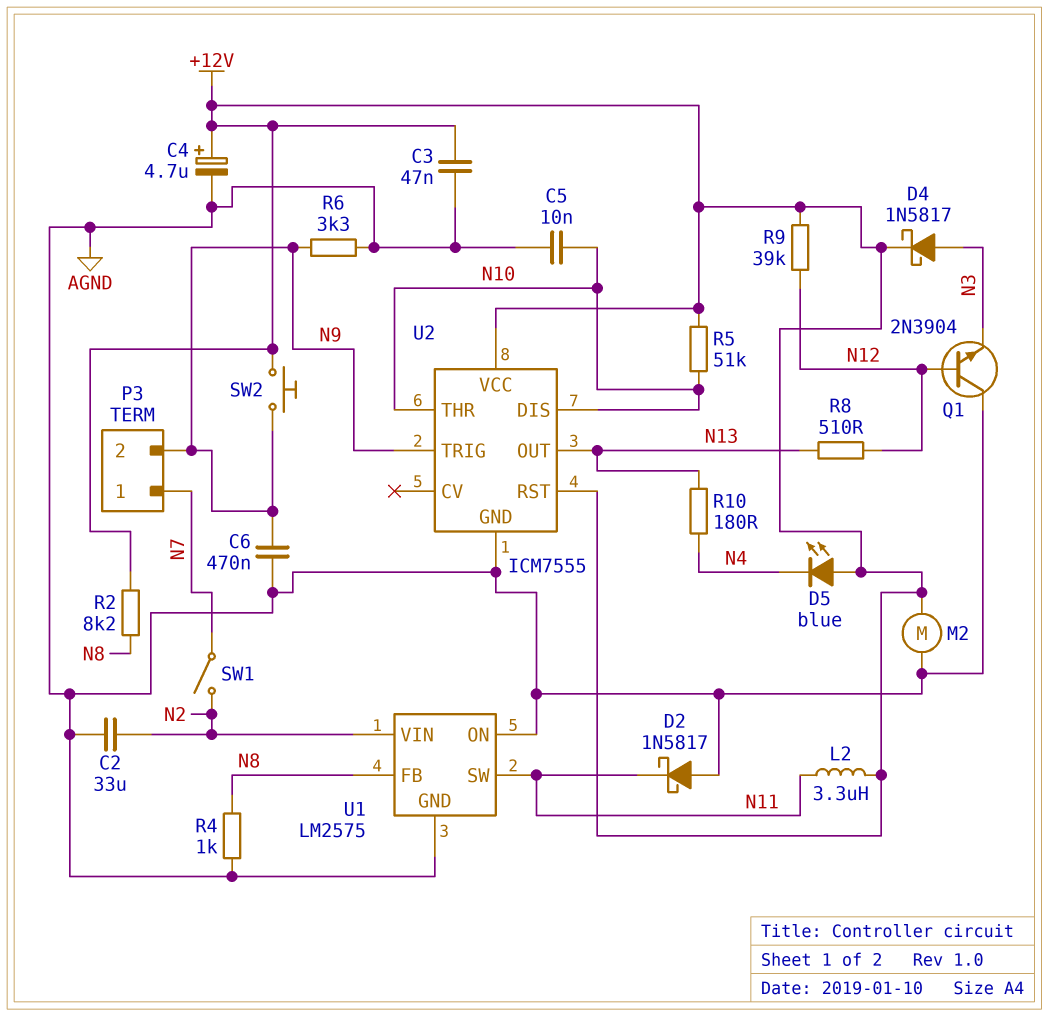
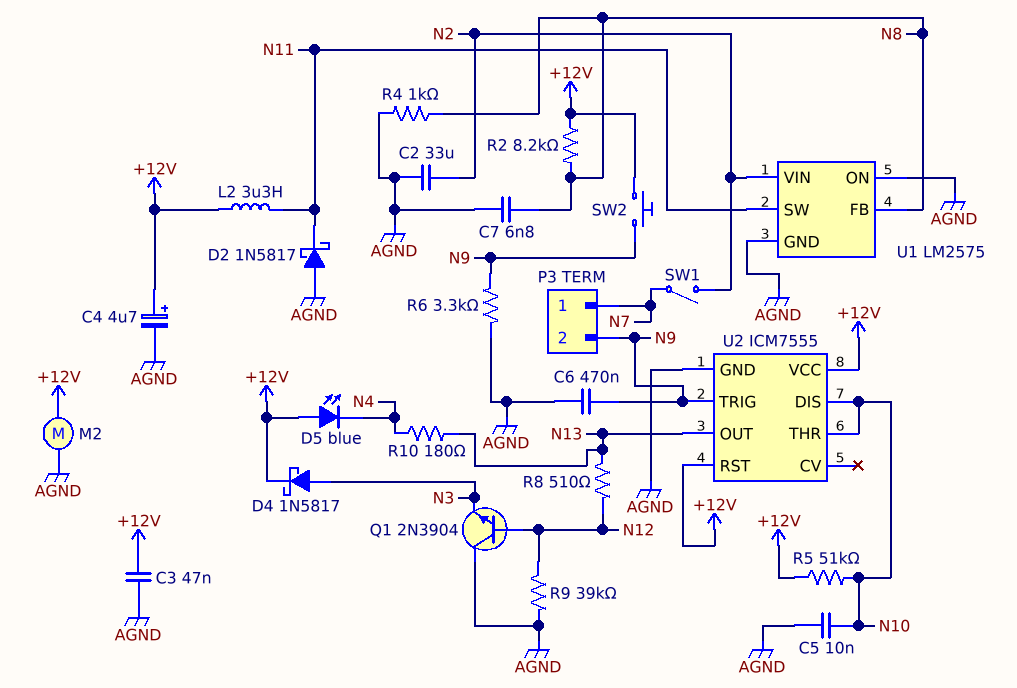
C7: none -> 6.8nF (AGND, N8)
R9: 39k (+12V, N12) -> 39k (AGND, N12)

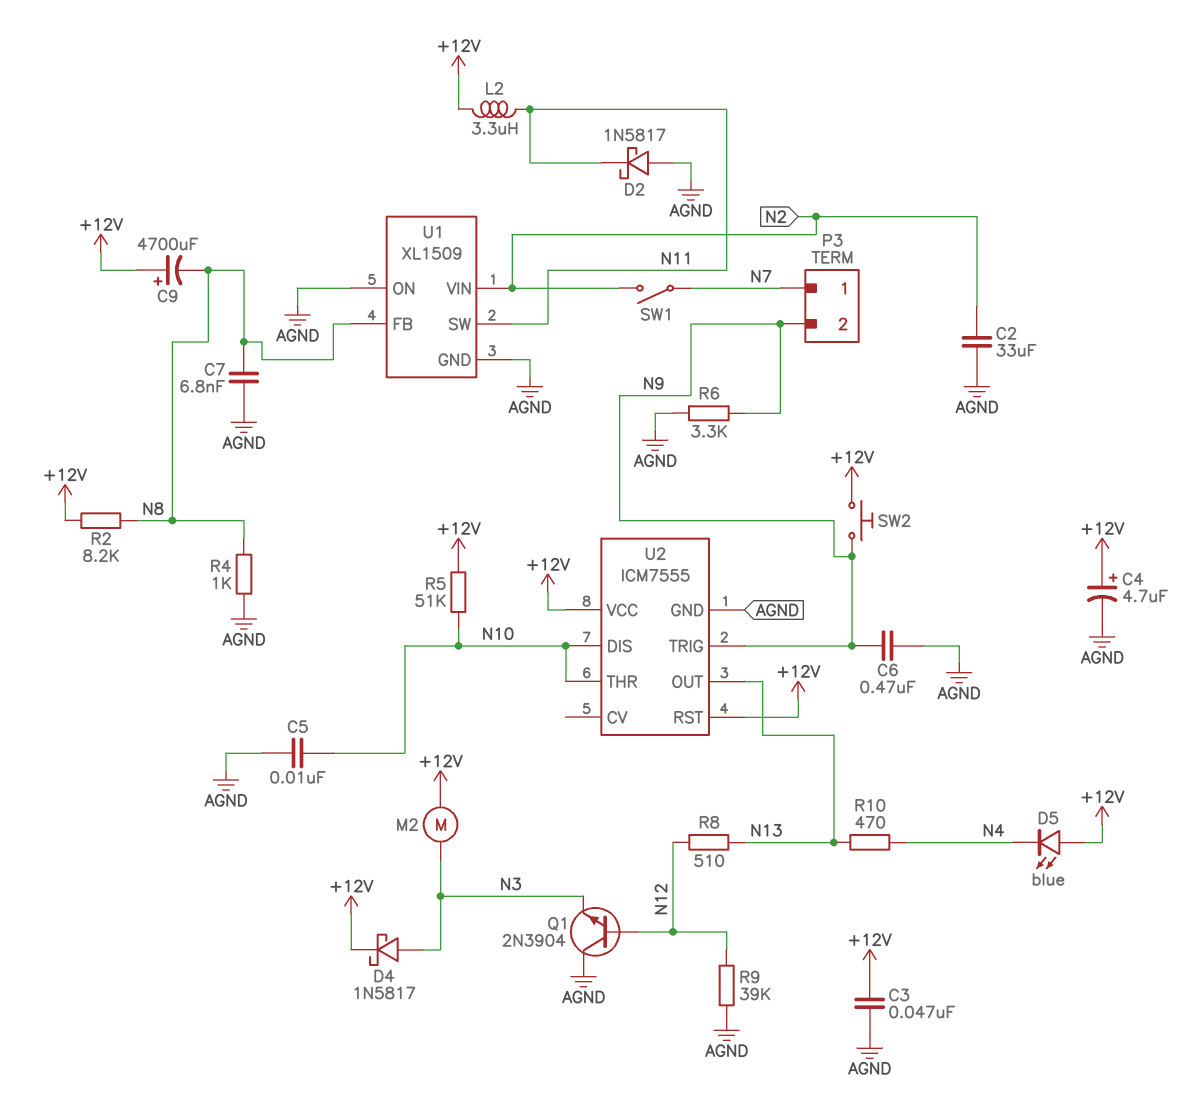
C9: none -> 4700uF (plus +12V, minus N8)
M2: motor (+12V, AGND) -> motor (+12V, N3)
R10: 180 (N4, N13) -> 470 (N4, N13)
U1: LM2575 -> XL1509

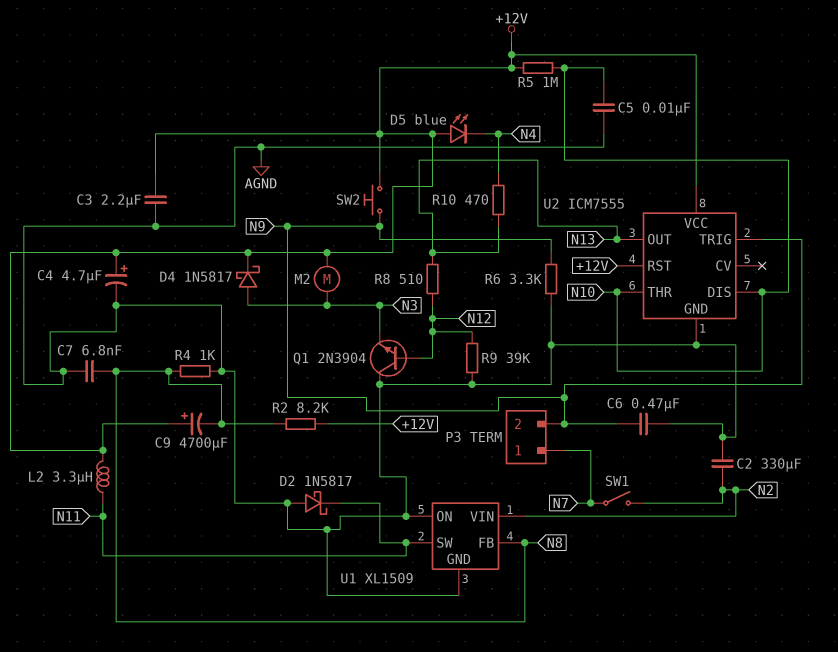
C2: 33uF (AGND, N2) -> 330uF (AGND, N2)
C3: 47nF (+12V, AGND) -> 2.2uF (+12V, AGND)
R5: 51k (+12V, N10) -> 1M (+12V, N10)

